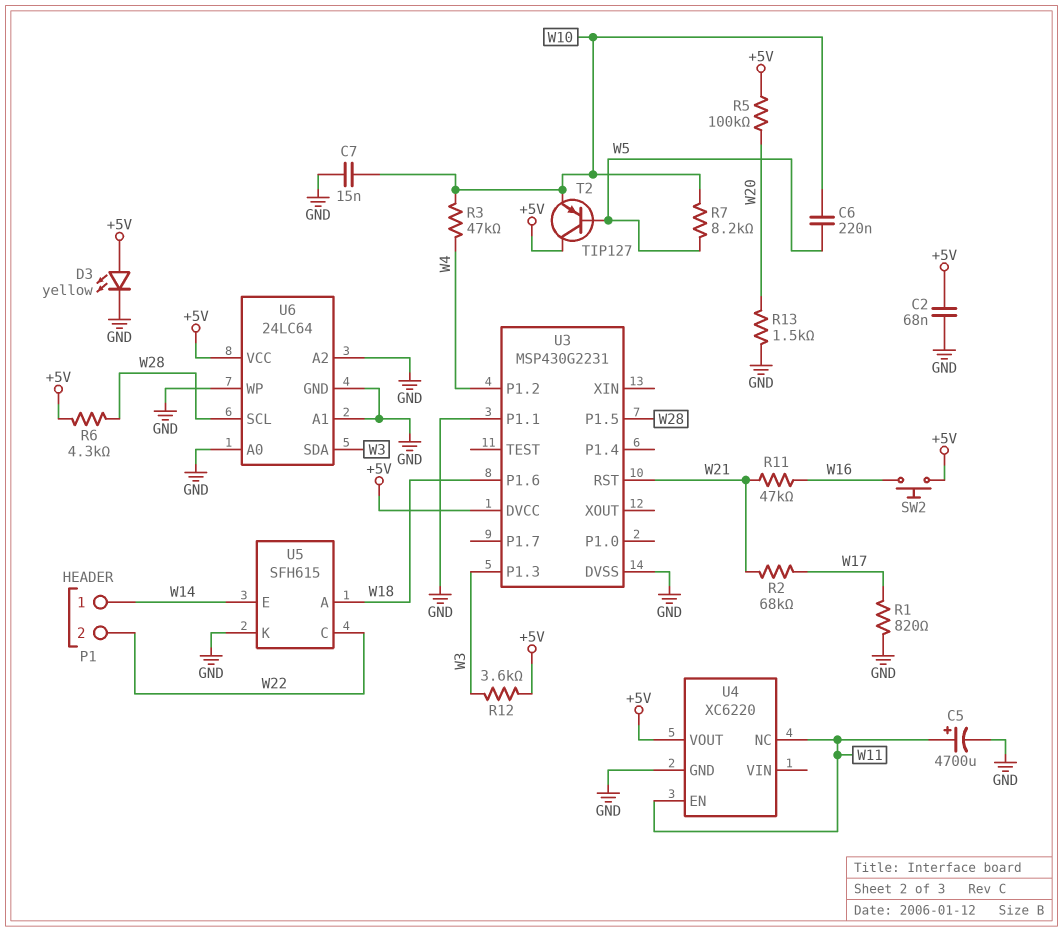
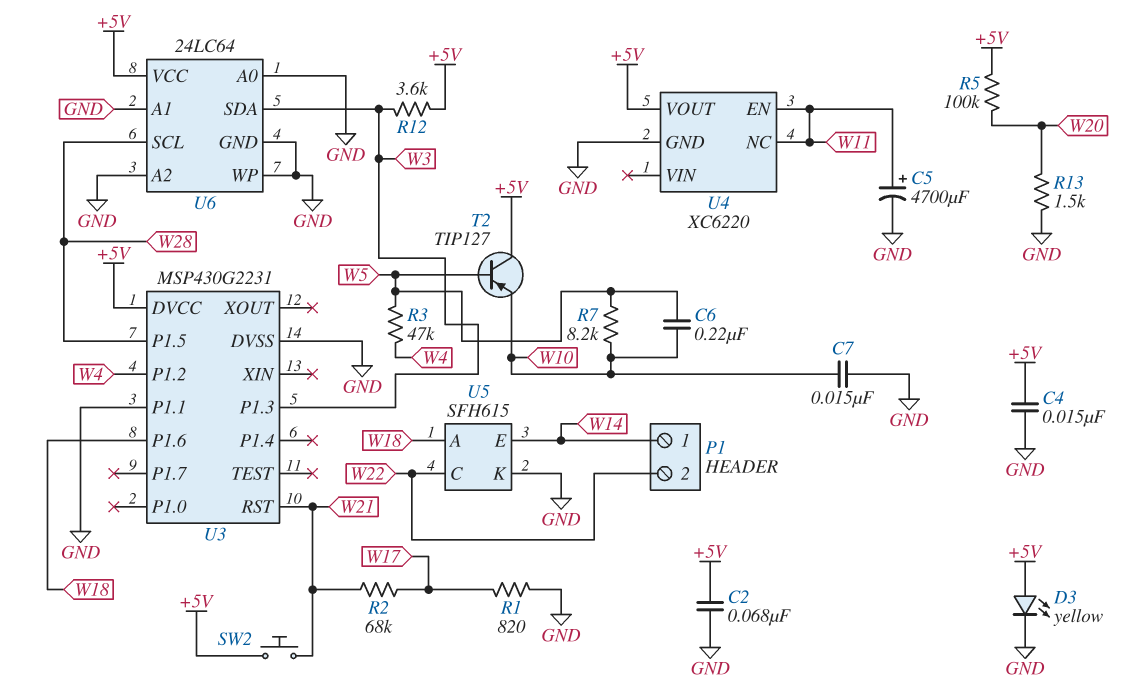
C4: none -> 15nF (+5V, GND)
R3: 47k (W4, W10) -> 47k (W4, W5)
R6: 4.3k (+5V, W28) -> none
R11: 47k (W16, W21) -> none
SW2: button (+5V, W16) -> button (+5V, W21)

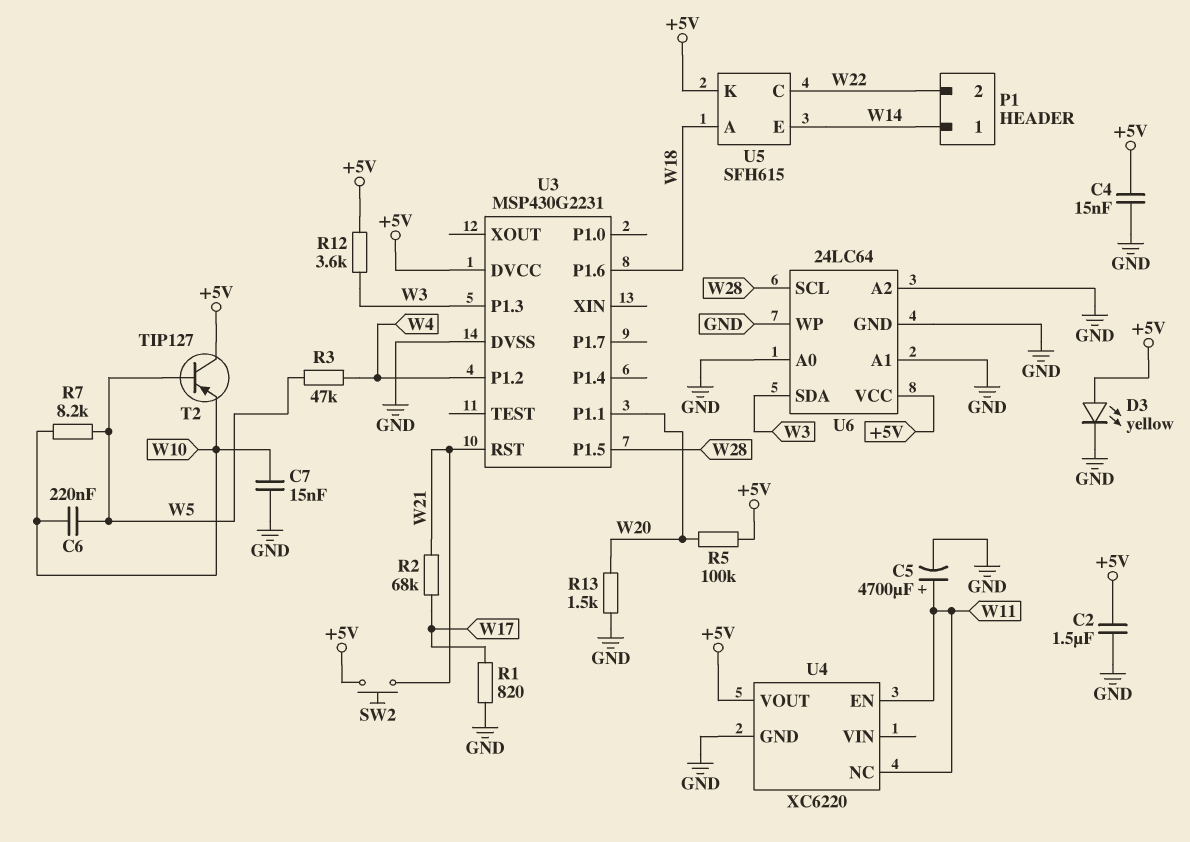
C2: 68nF (+5V, GND) -> 1.5uF (+5V, GND)
U3 pin P1.1: GND -> W20
U5 pin K: GND -> +5V

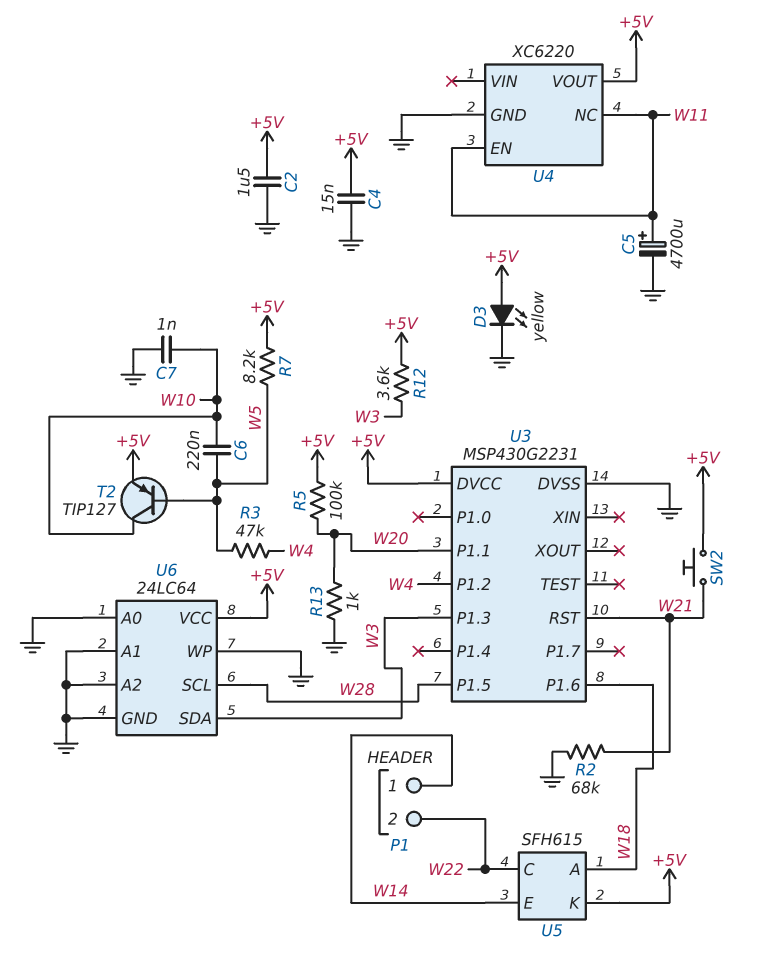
C7: 15nF (GND, W10) -> 1nF (GND, W10)
R1: 820 (GND, W17) -> none
R2: 68k (W17, W21) -> 68k (GND, W21)
R7: 8.2k (W5, W10) -> 8.2k (+5V, W5)
R13: 1.5k (GND, W20) -> 1k (GND, W20)
T2: PNP TIP127 (B W5, C +5V, E W10) -> PNP TIP127 (B W5, C W10, E +5V)

